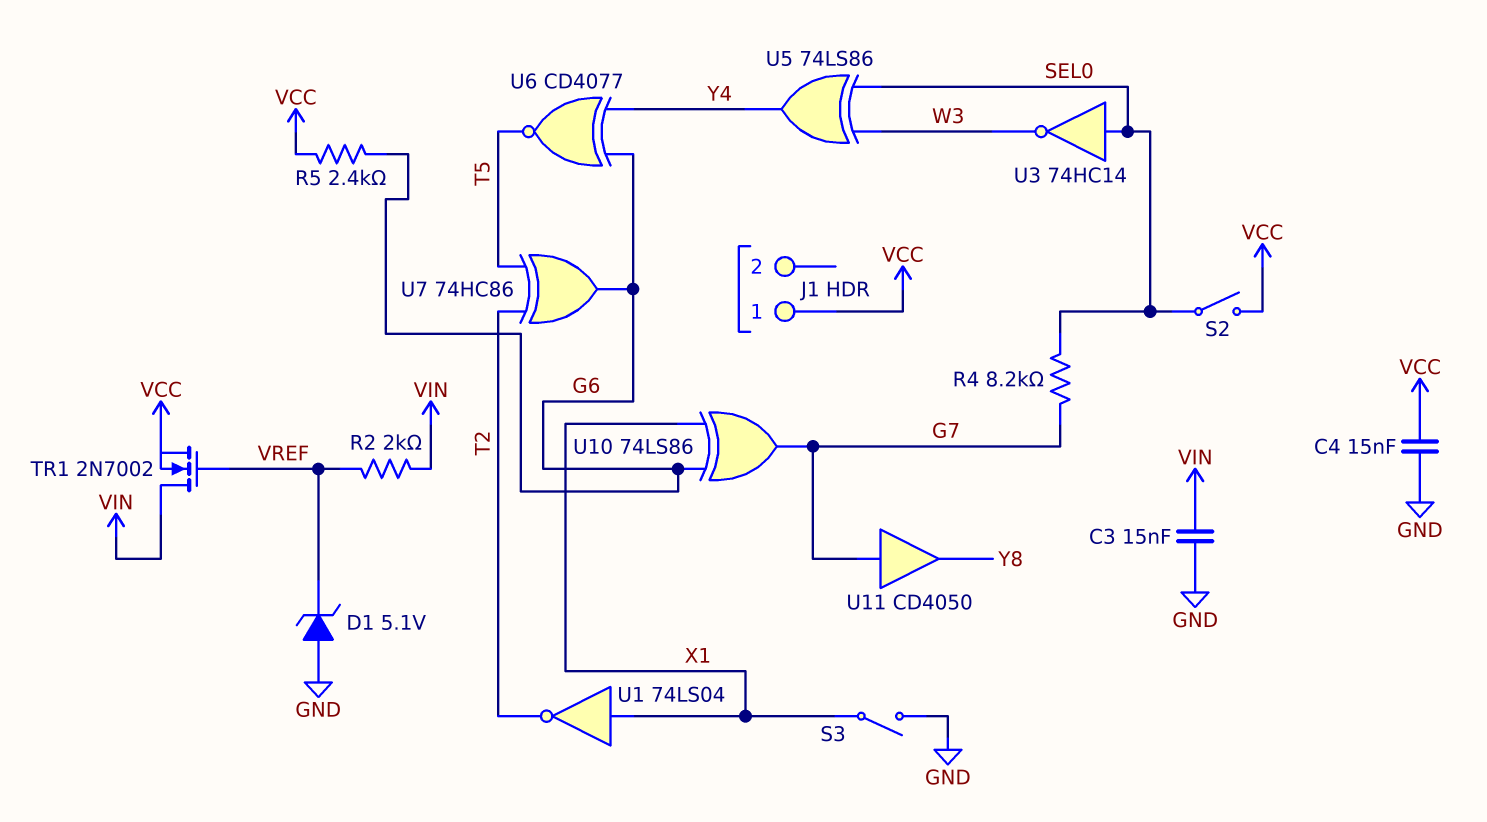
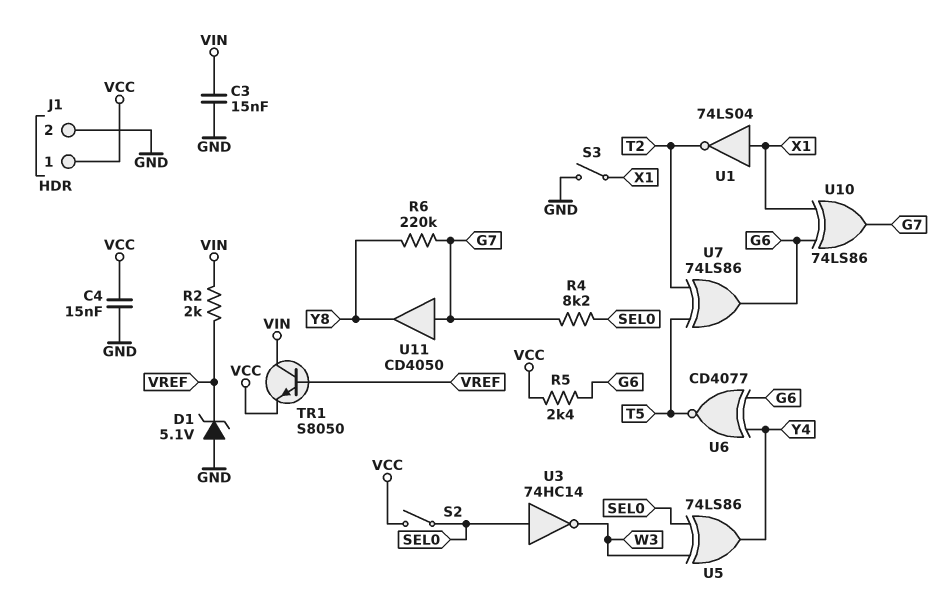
J1 pin 2: none -> GND
R6: none -> 220k (G7, Y8)
TR1: NMOS 2N7002 (G VREF, D VIN, S VCC) -> NPN S8050 (B VREF, C VIN, E VCC)
U7: XOR 74HC86 (in T2, in T5, out G6) -> XOR 74LS86 (in T2, in T5, out G6)

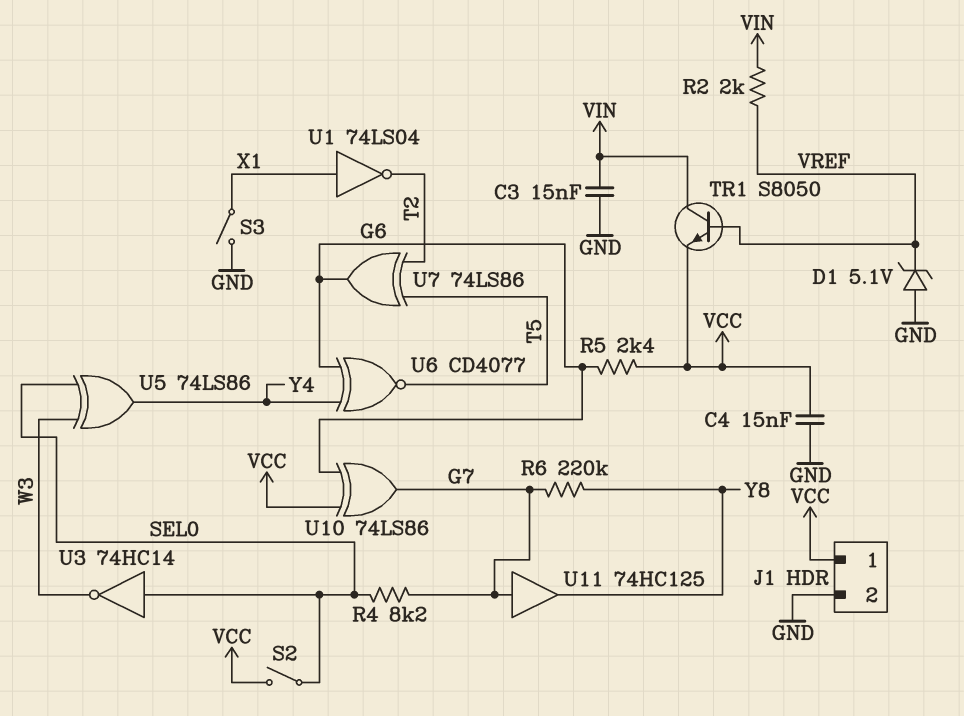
U10: XOR 74LS86 (in G6, in X1, out G7) -> XOR 74LS86 (in G6, in VCC, out G7)
U11: buffer CD4050 (in G7, out Y8) -> buffer 74HC125 (in G7, out Y8)

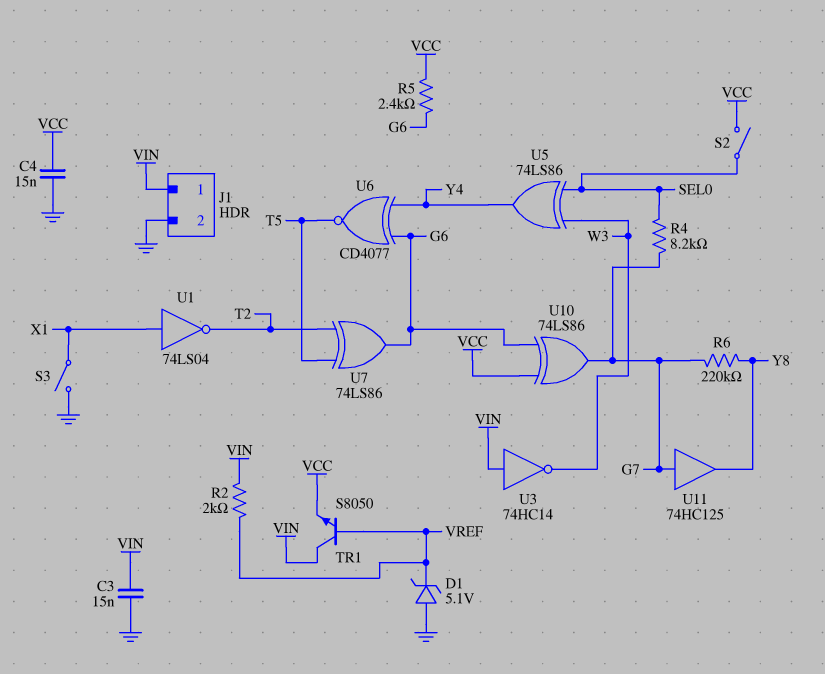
J1 pin 1: VCC -> VIN
U3: NOT 74HC14 (in SEL0, out W3) -> NOT 74HC14 (in VIN, out W3)

